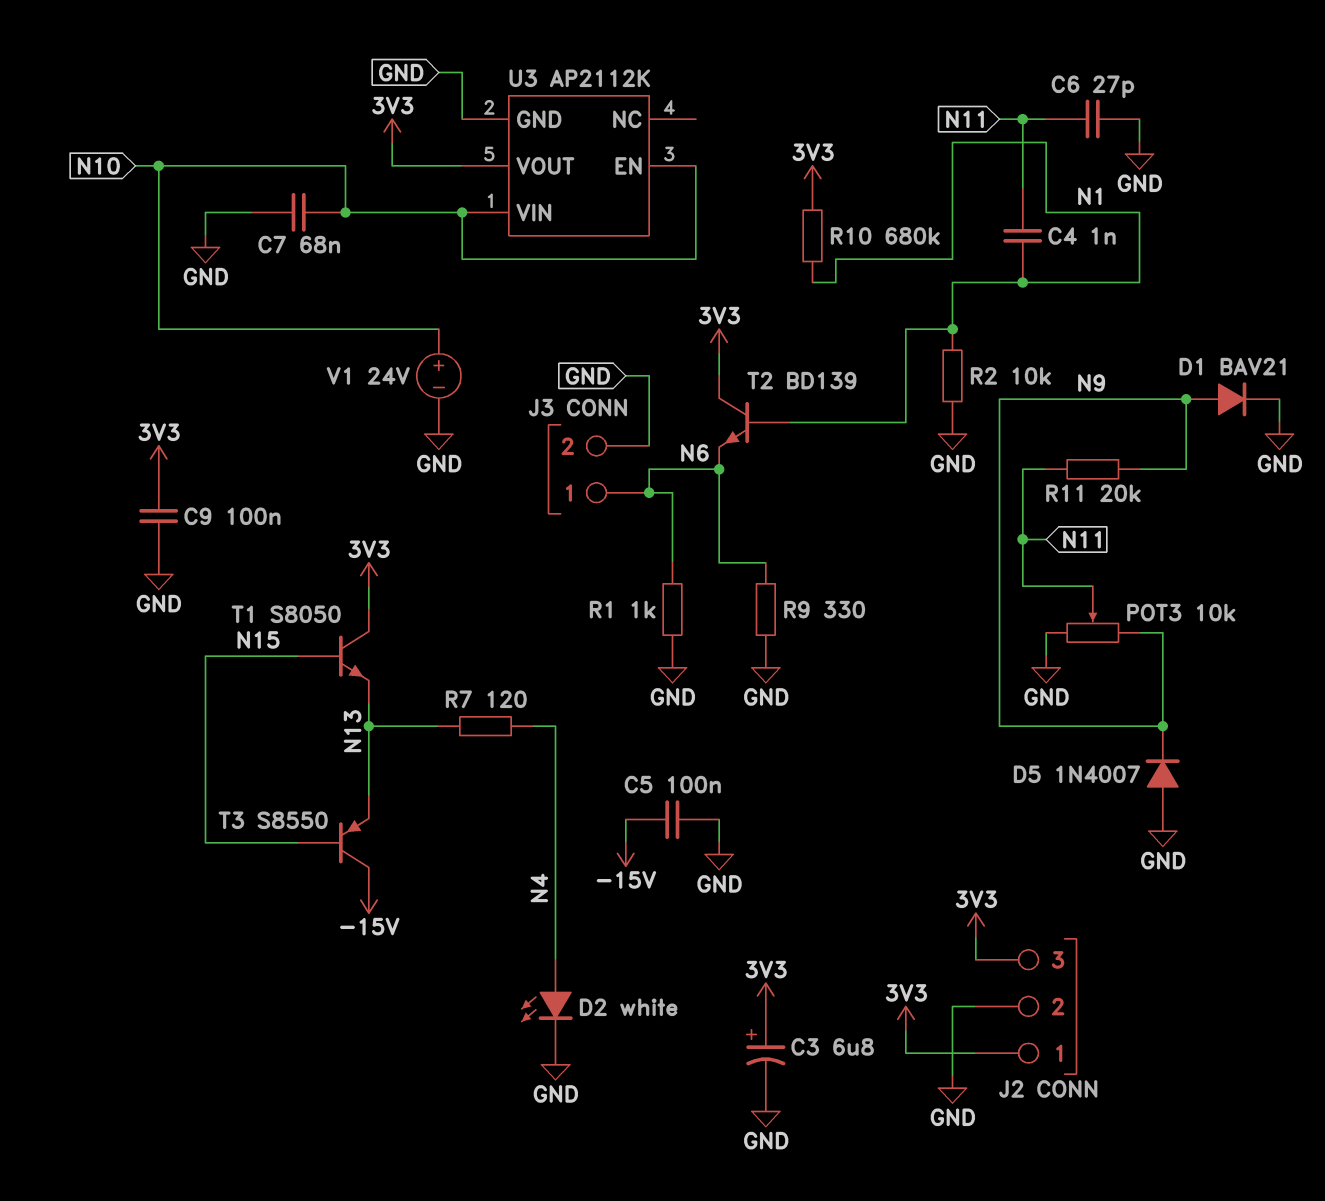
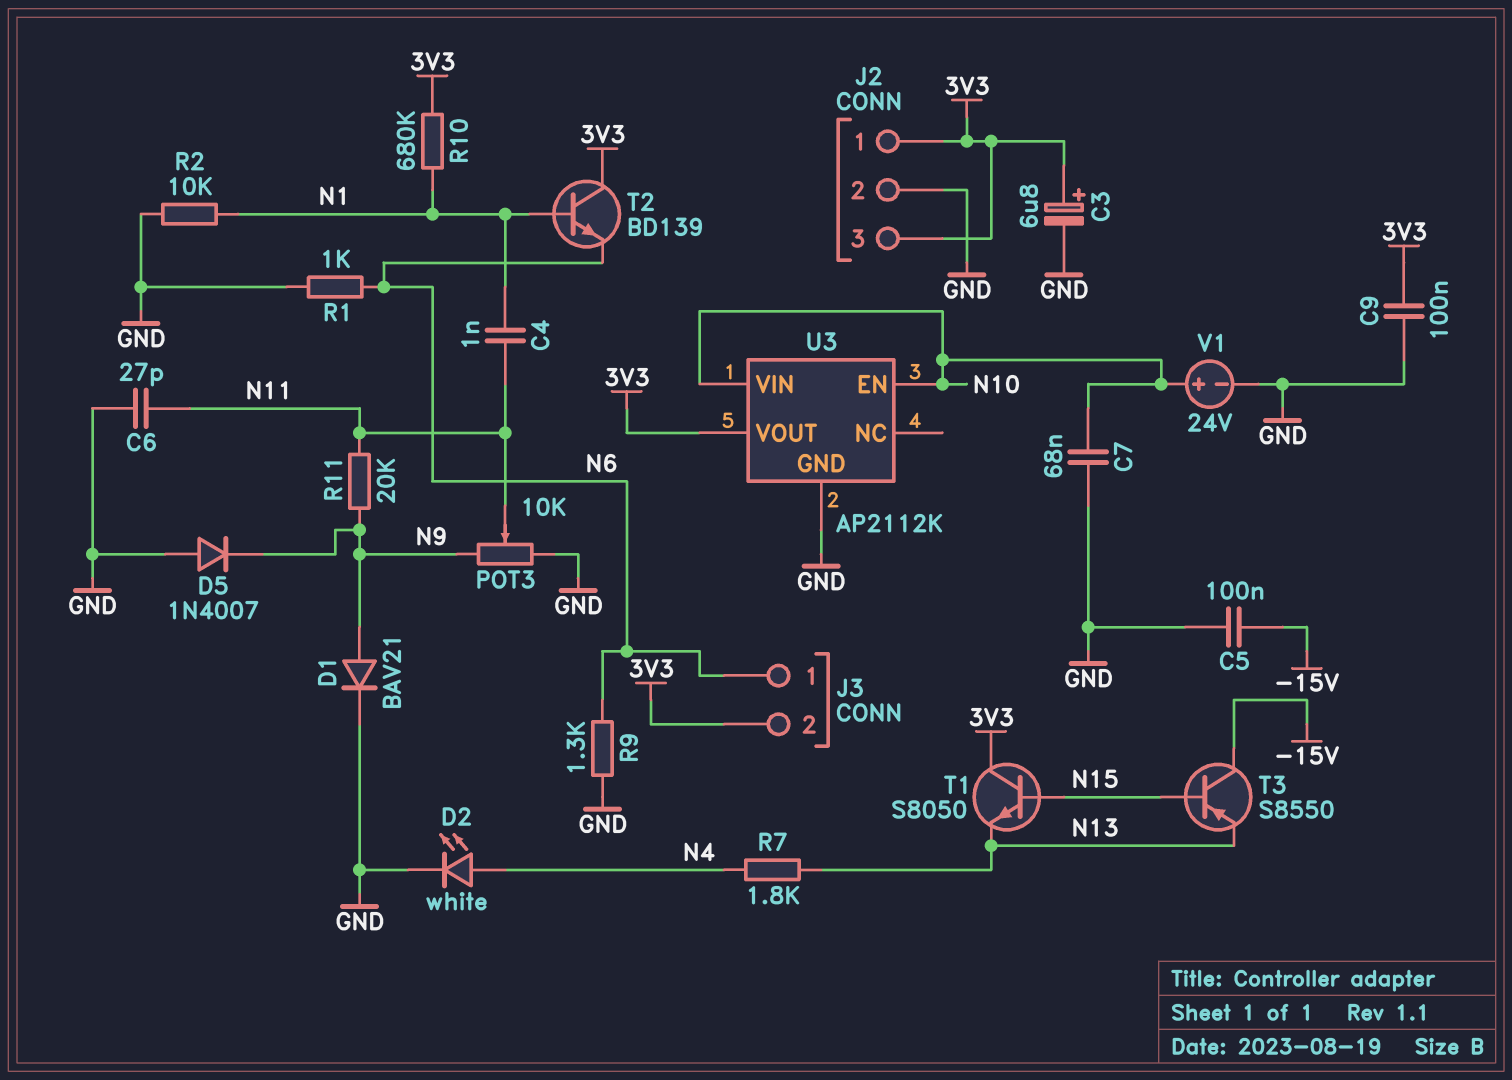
J3 pin 2: GND -> 3V3
R7: 120 (N4, N13) -> 1.8k (N4, N13)
R9: 330 (GND, N6) -> 1.3k (GND, N6)

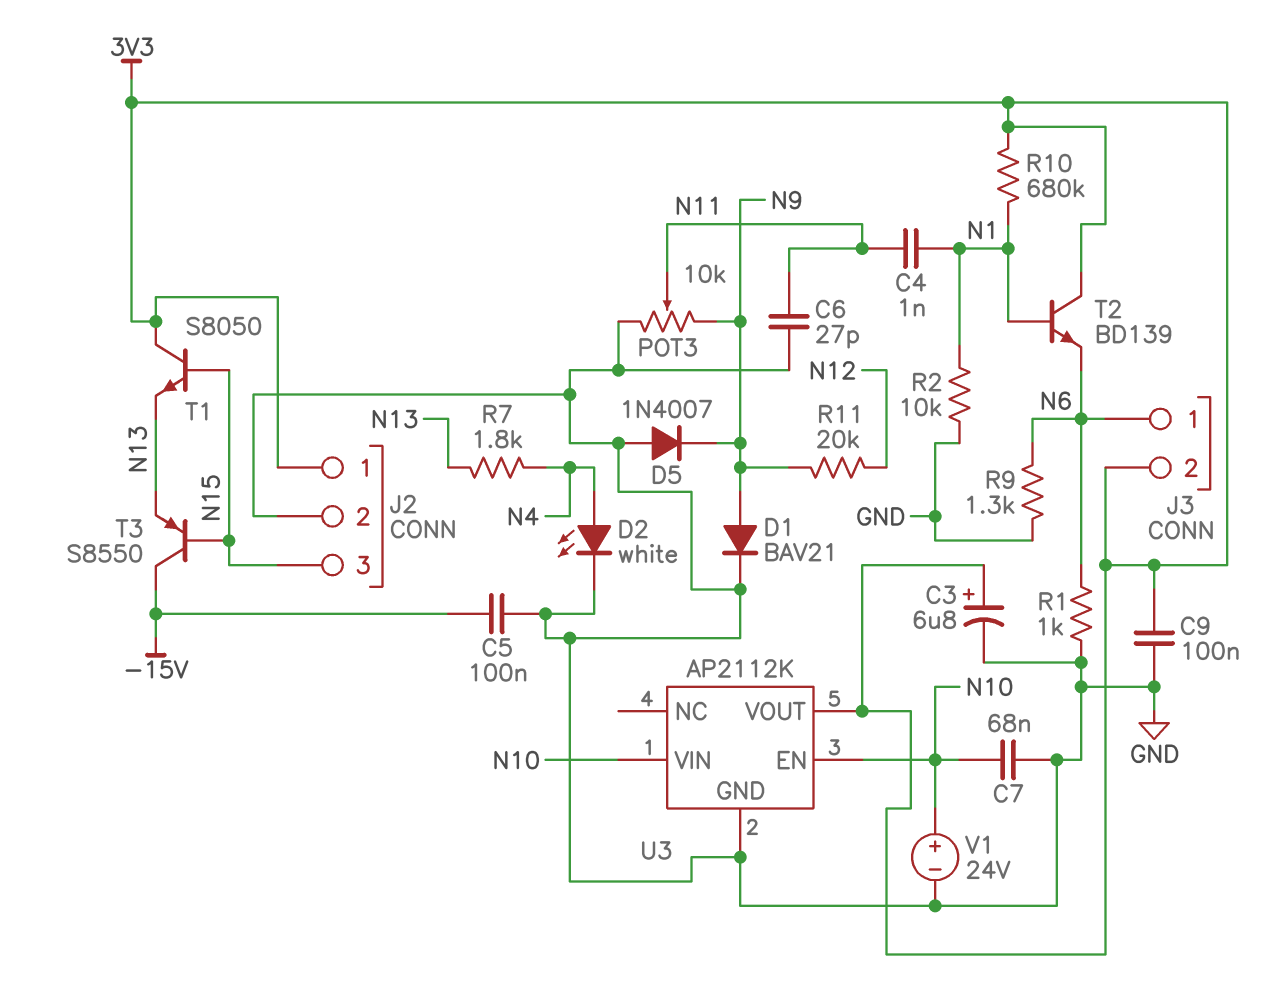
J2 pin 3: 3V3 -> N15
R11: 20k (N9, N11) -> 20k (N9, N12)

